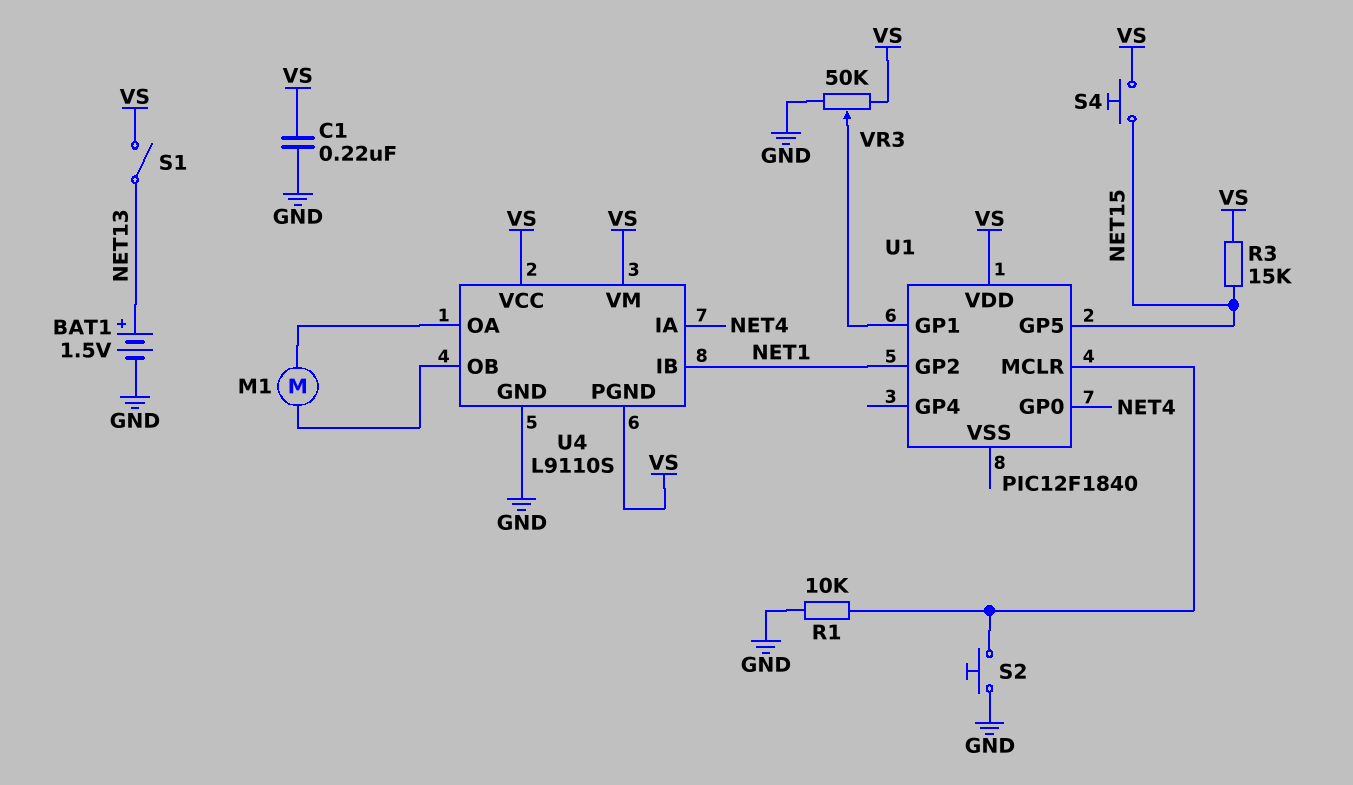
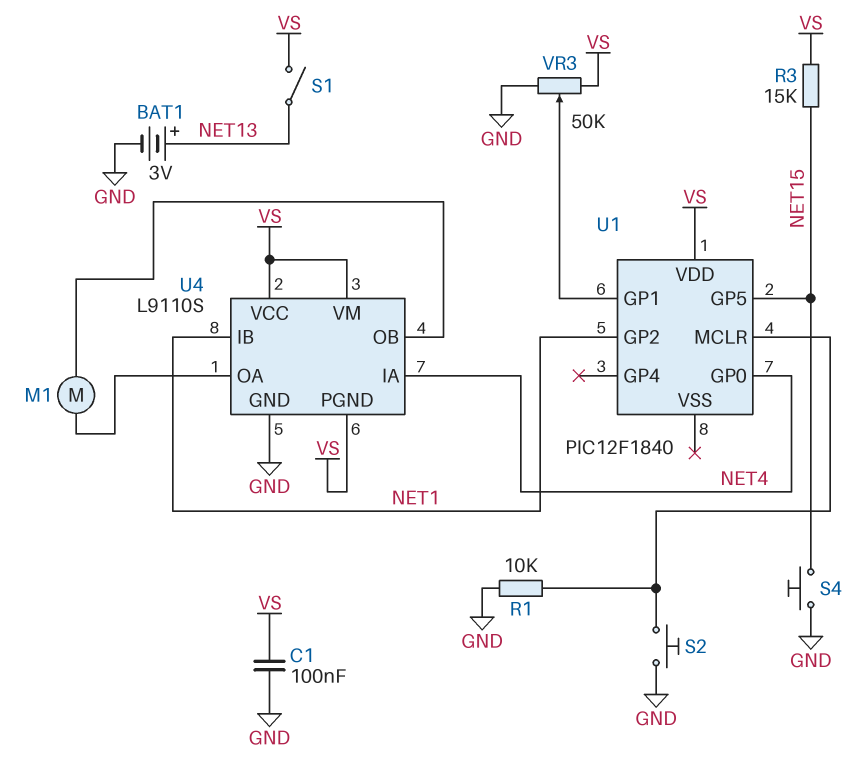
BAT1: 1.5V (plus NET13, minus GND) -> 3V (plus NET13, minus GND)
C1: 220nF (GND, VS) -> 100nF (GND, VS)
S4: button (NET15, VS) -> button (GND, NET15)

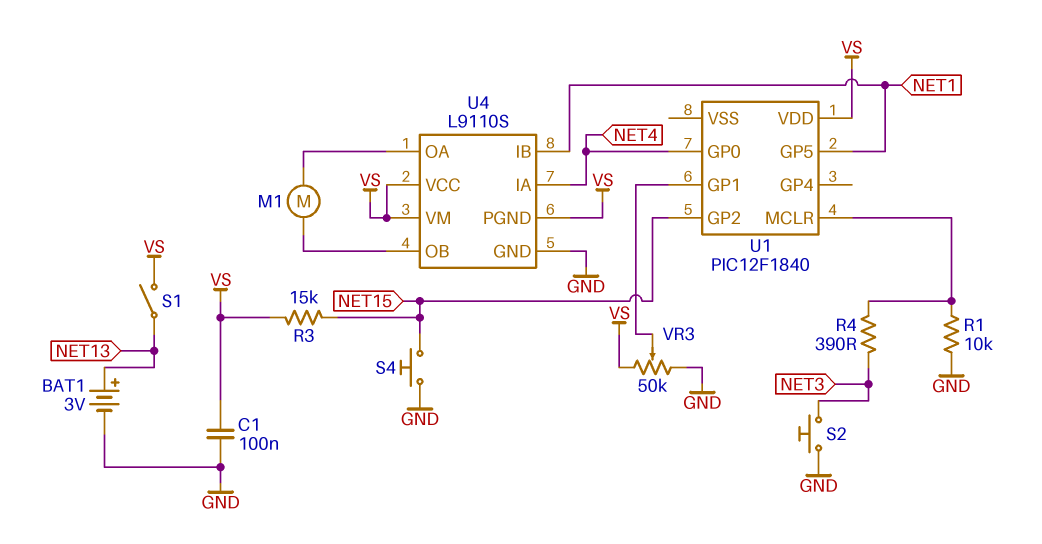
R4: none -> 390 (NET3, U1/MCLR)
S2: button (GND, U1/MCLR) -> button (GND, NET3)
U1 pin GP2: NET1 -> NET15
U1 pin GP5: NET15 -> NET1

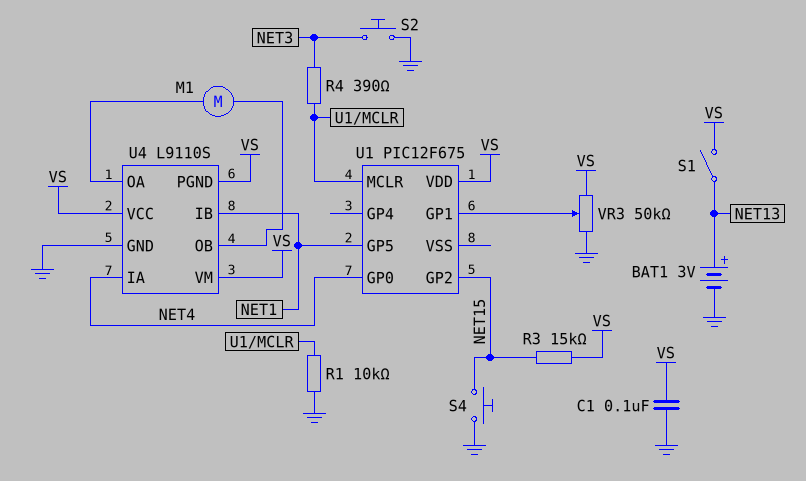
U1: PIC12F1840 -> PIC12F675

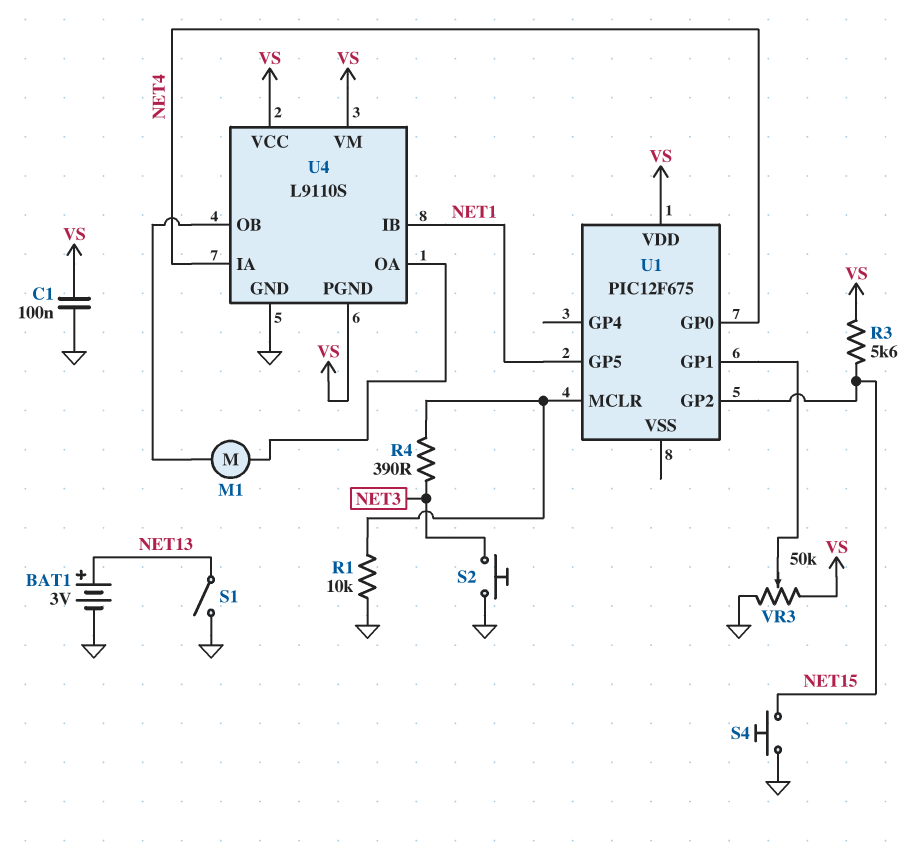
R3: 15k (NET15, VS) -> 5.6k (NET15, VS)
S1: switch (NET13, VS) -> switch (GND, NET13)

